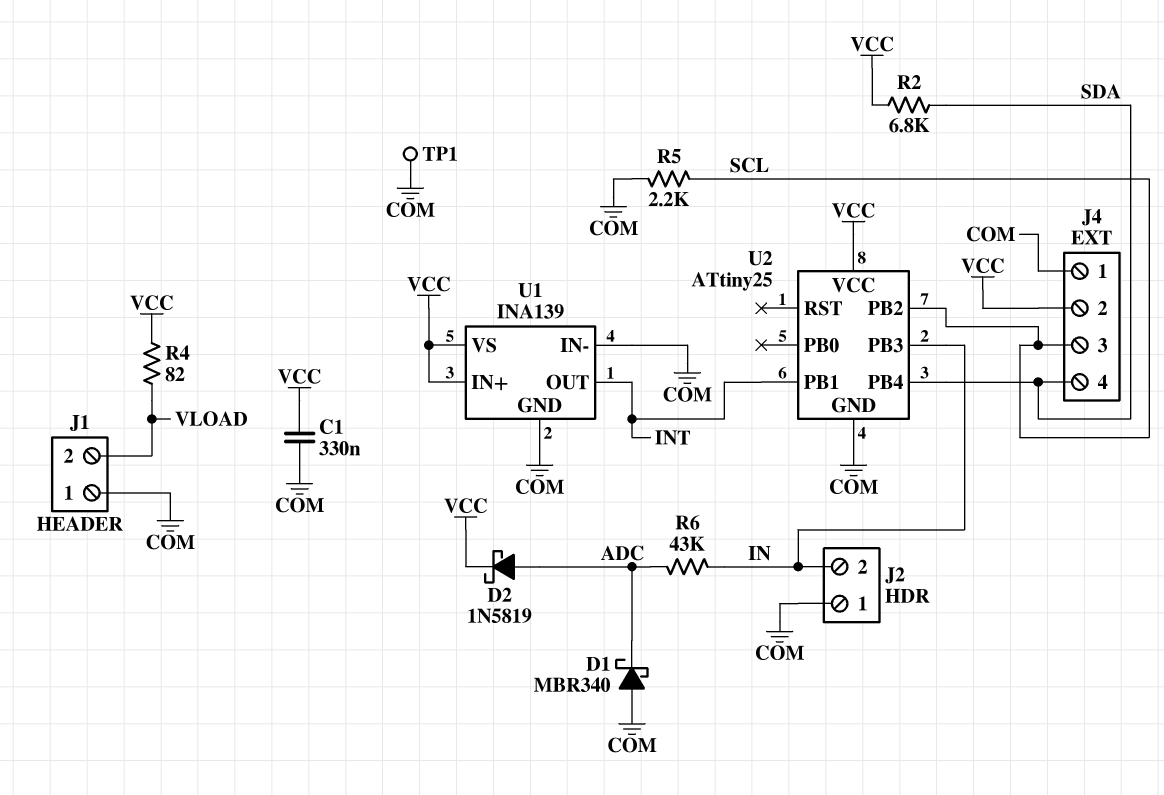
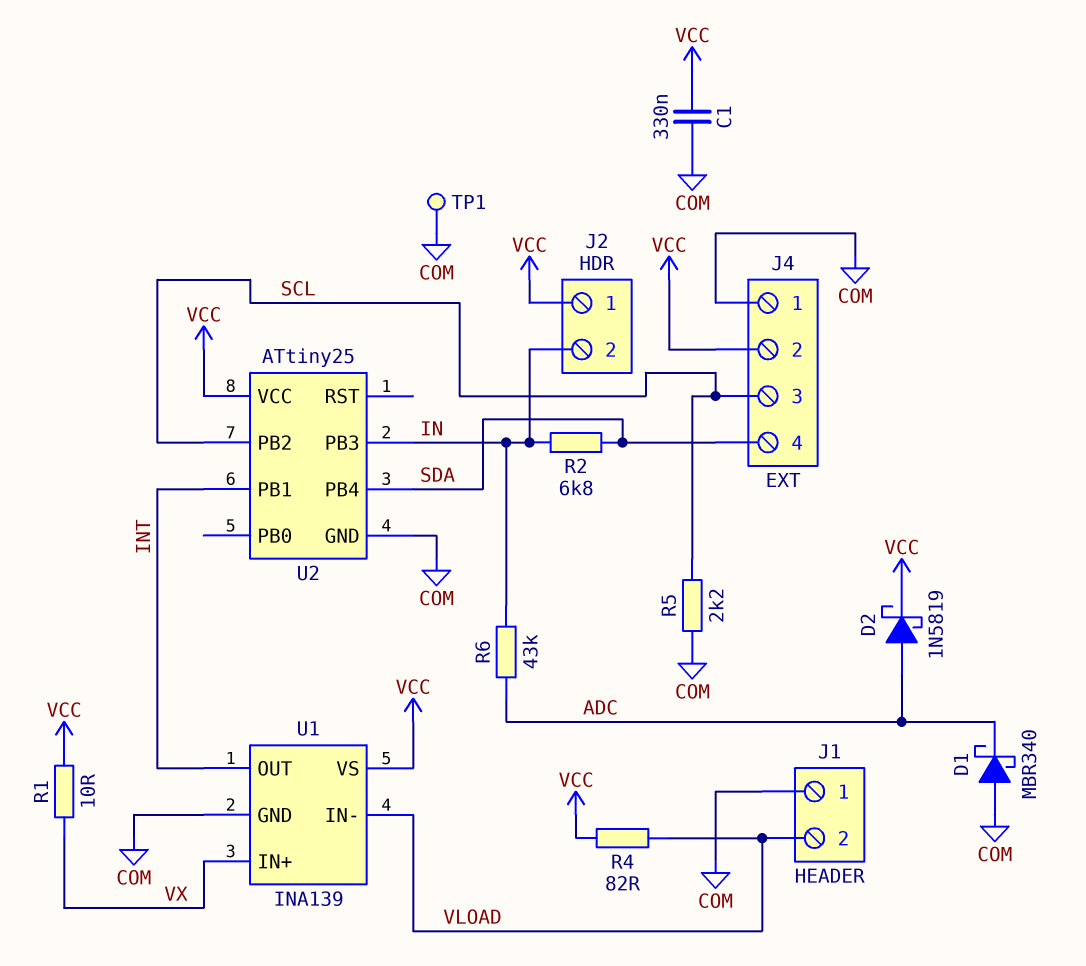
J2 pin 1: COM -> VCC
R1: none -> 10 (VCC, VX)
R2: 6.8k (SDA, VCC) -> 6.8k (IN, SDA)
U1 pin IN+: VCC -> VX
U1 pin IN-: COM -> VLOAD

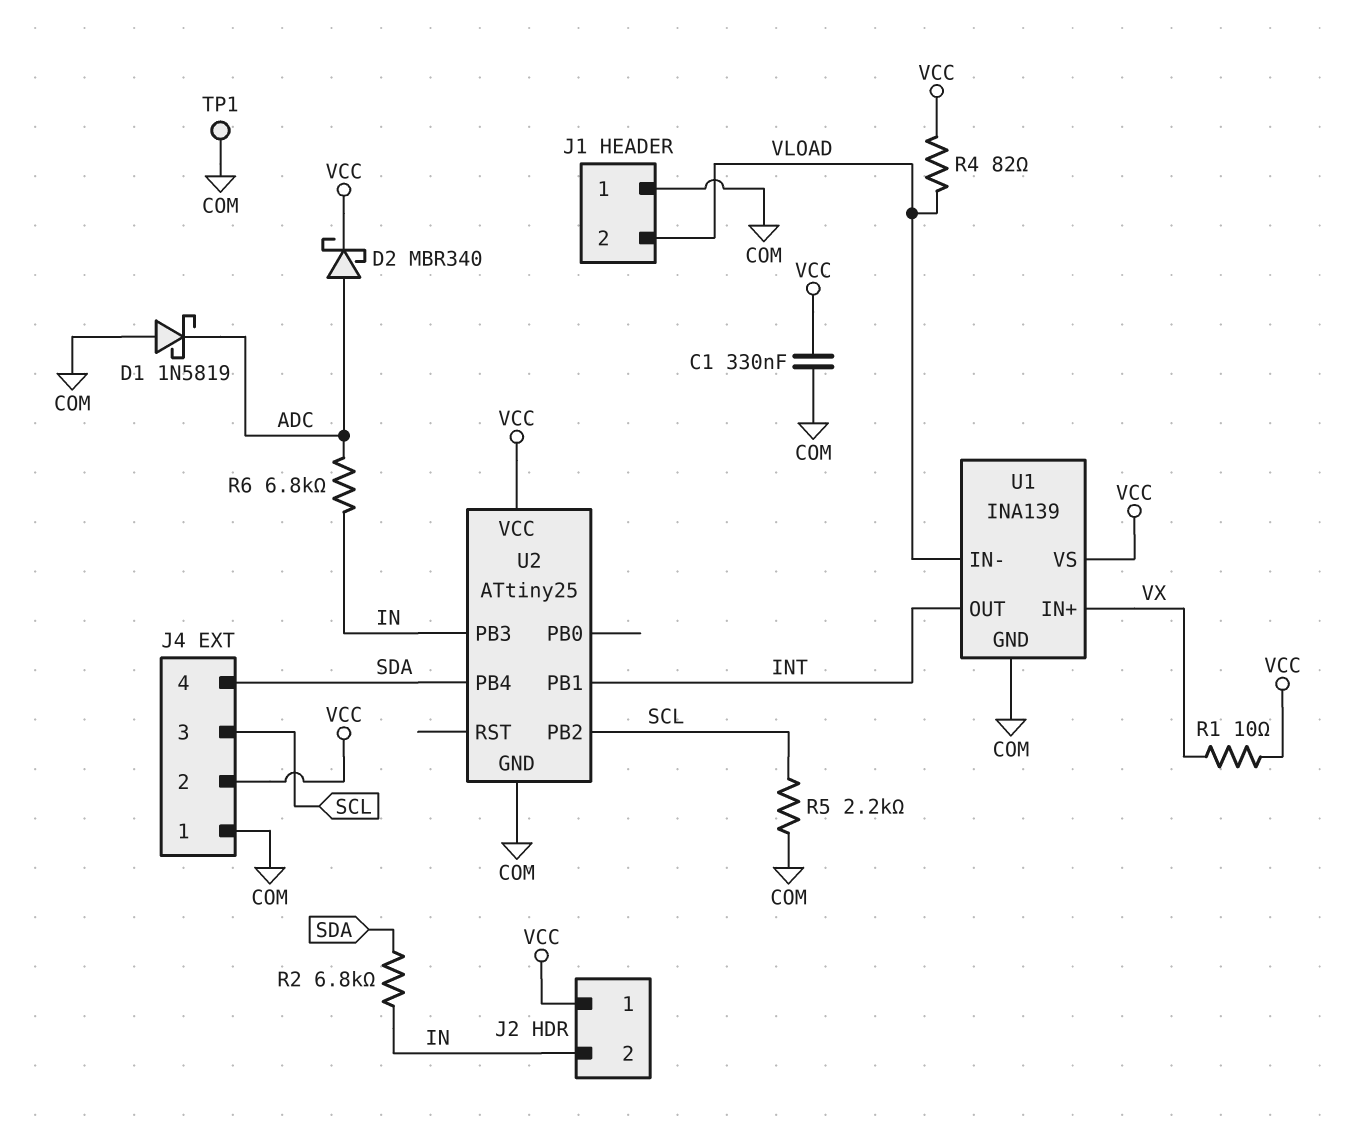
D1: schottky MBR340 (A COM, K ADC) -> schottky 1N5819 (A COM, K ADC)
D2: schottky 1N5819 (A ADC, K VCC) -> schottky MBR340 (A ADC, K VCC)
R6: 43k (ADC, IN) -> 6.8k (ADC, IN)

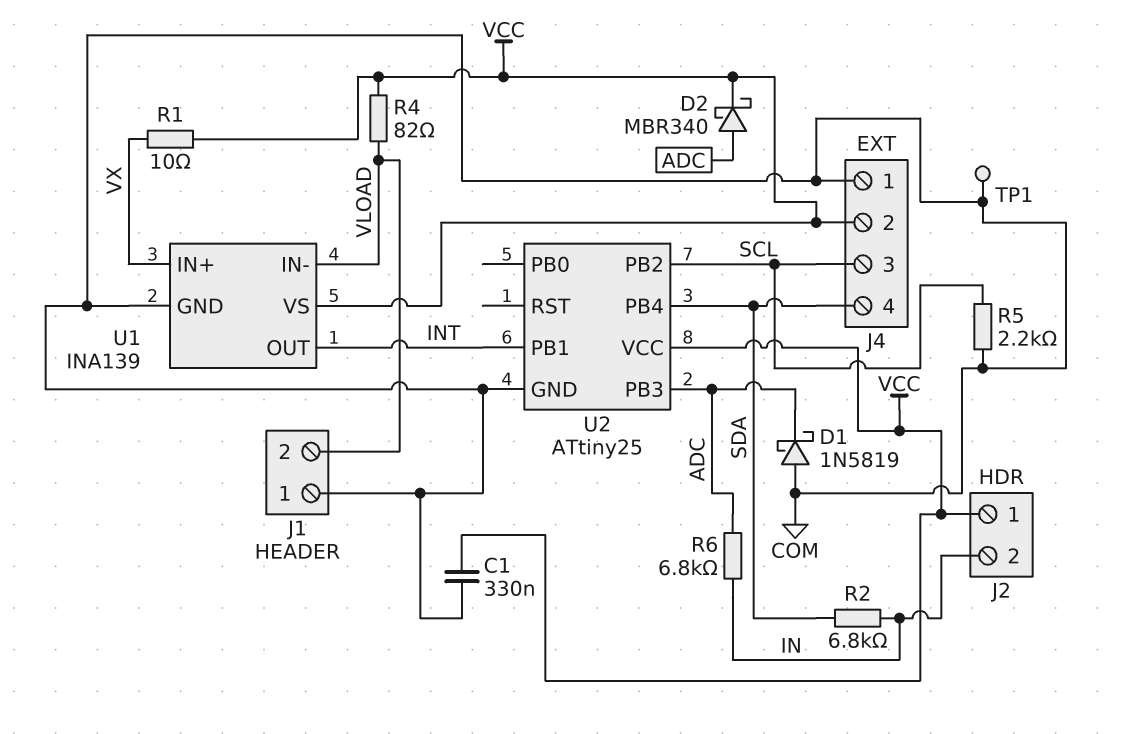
U2 pin PB3: IN -> ADC

